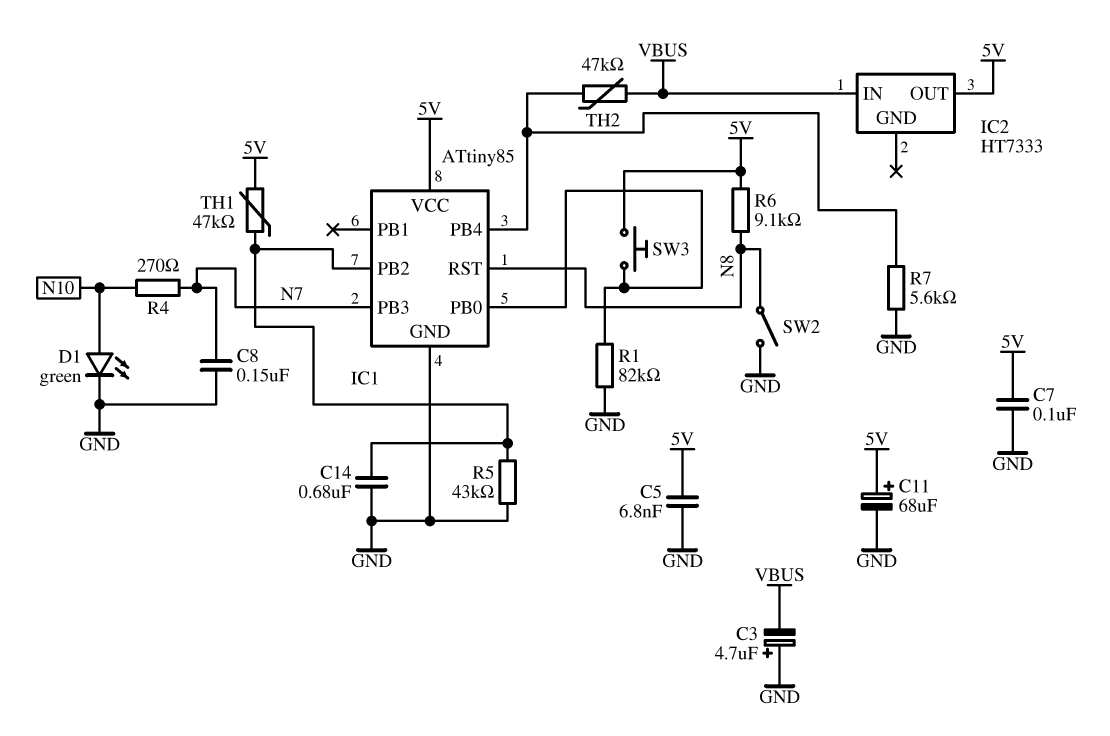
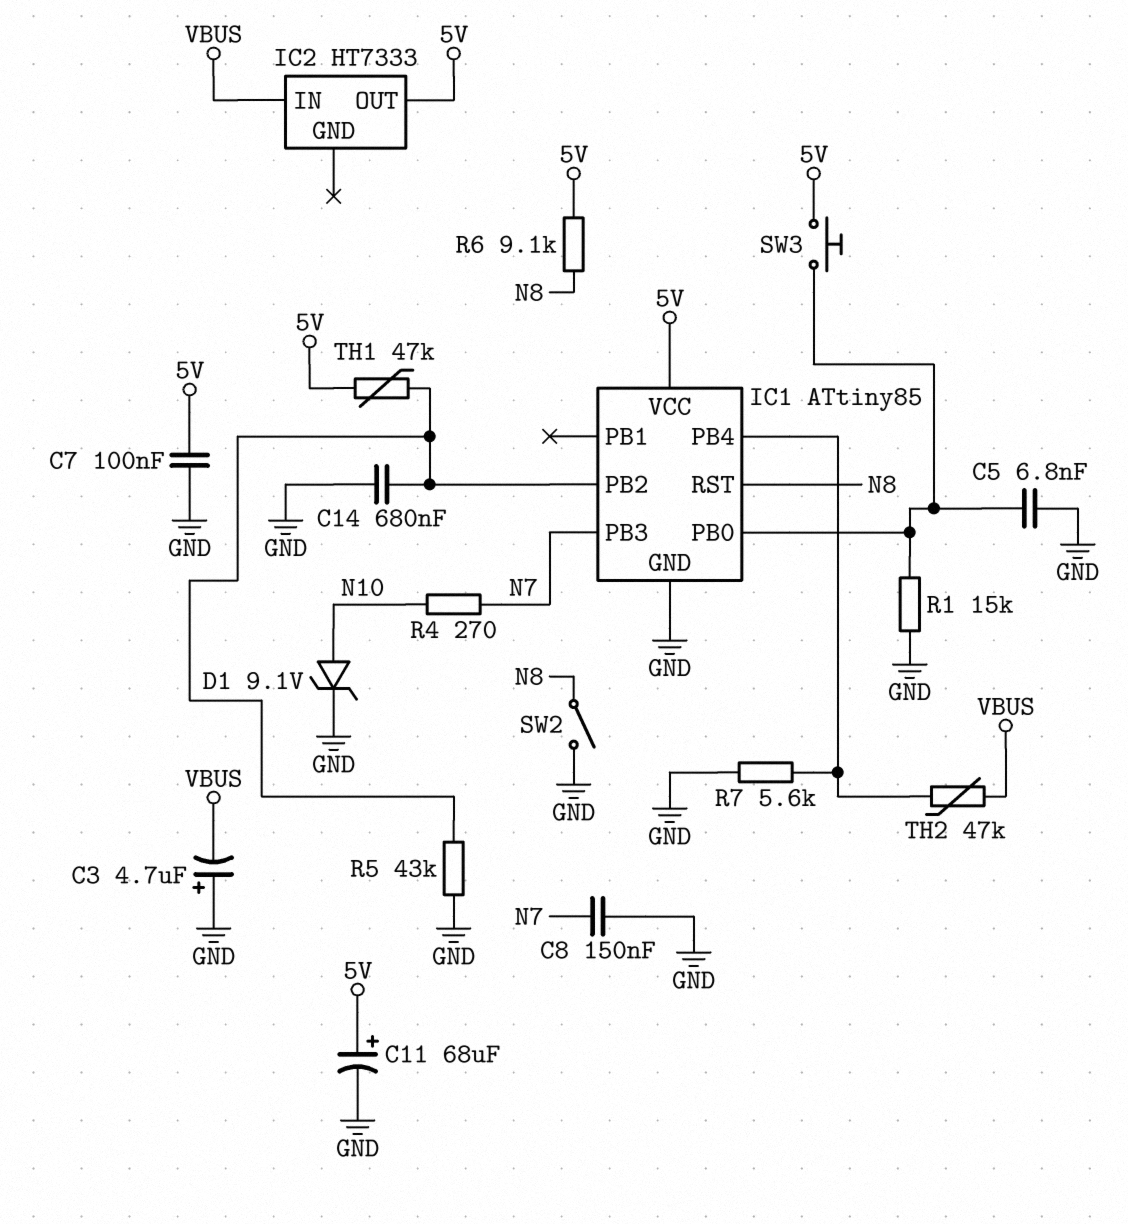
C5: 6.8nF (5V, GND) -> 6.8nF (GND, IC1/PB0)
D1: LED green (A N10, K GND) -> zener 9.1V (A N10, K GND)
R1: 82k (GND, IC1/PB0) -> 15k (GND, IC1/PB0)

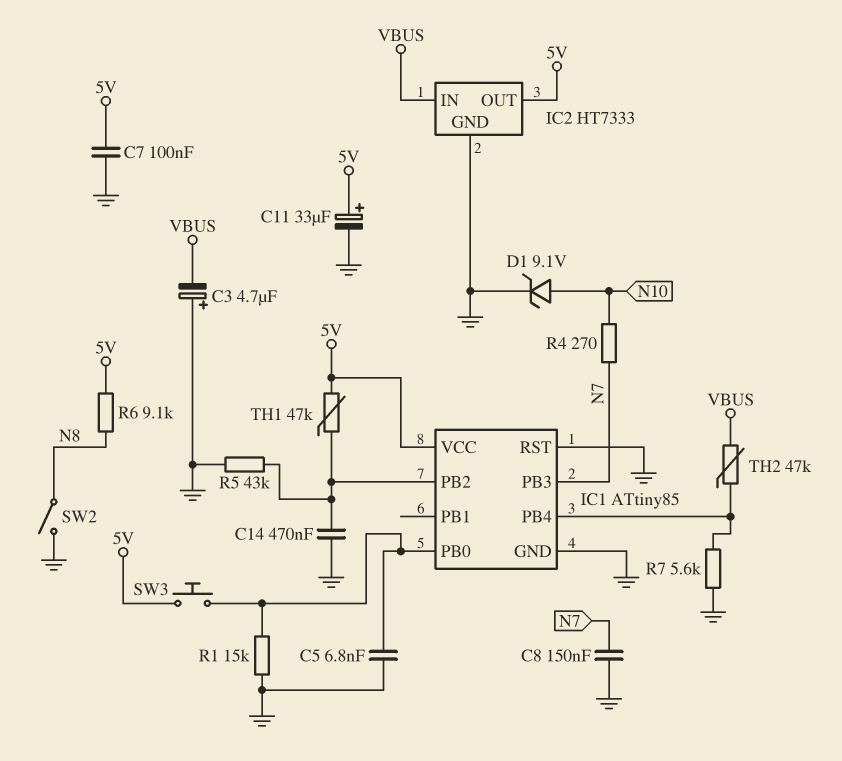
C11: 68uF (plus 5V, minus GND) -> 33uF (plus 5V, minus GND)
C14: 680nF (GND, IC1/PB2) -> 470nF (GND, IC1/PB2)
IC1 pin RST: N8 -> GND
IC2 pin GND: none -> GND

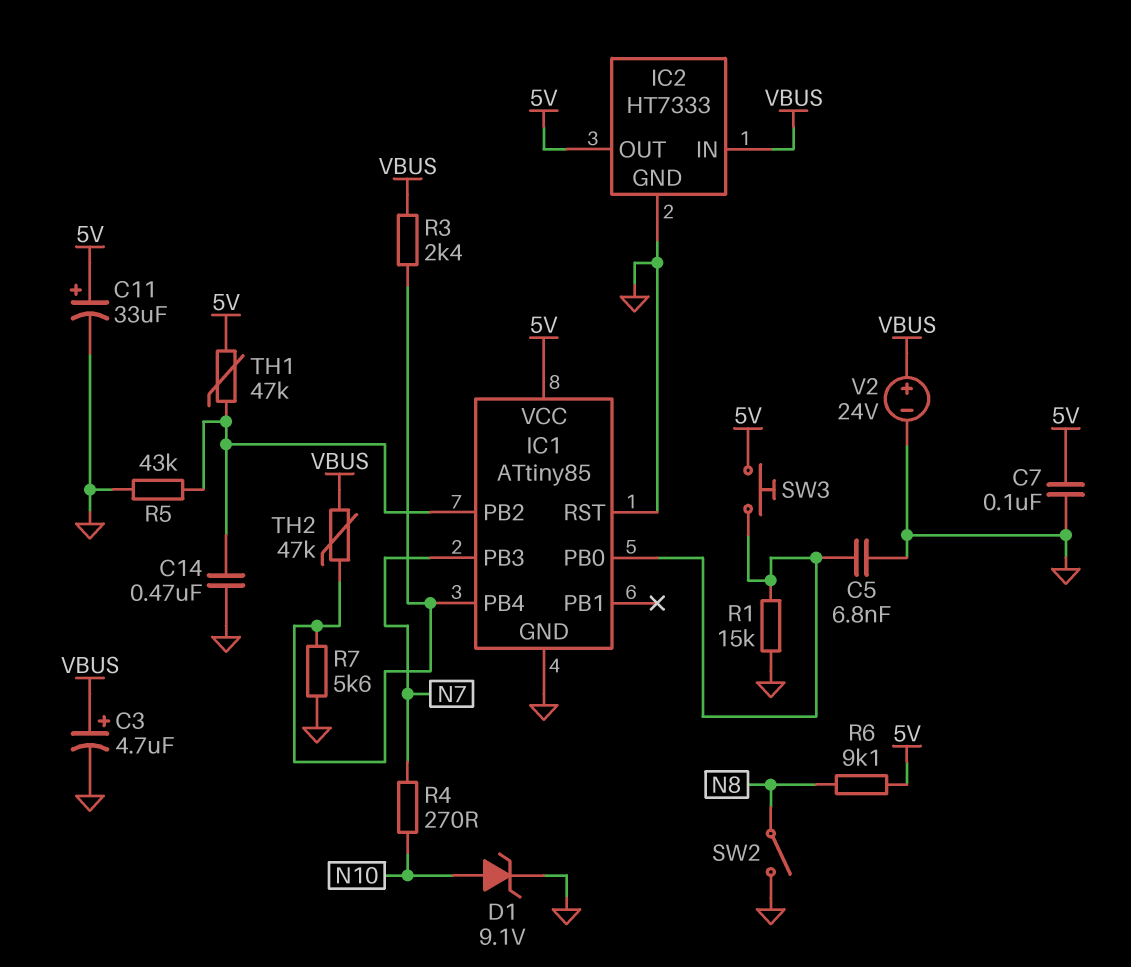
C3: 4.7uF (plus GND, minus VBUS) -> 4.7uF (plus VBUS, minus GND)
C8: 150nF (GND, N7) -> none
R3: none -> 2.4k (IC1/PB4, VBUS)
V2: none -> 24V (plus VBUS, minus GND)

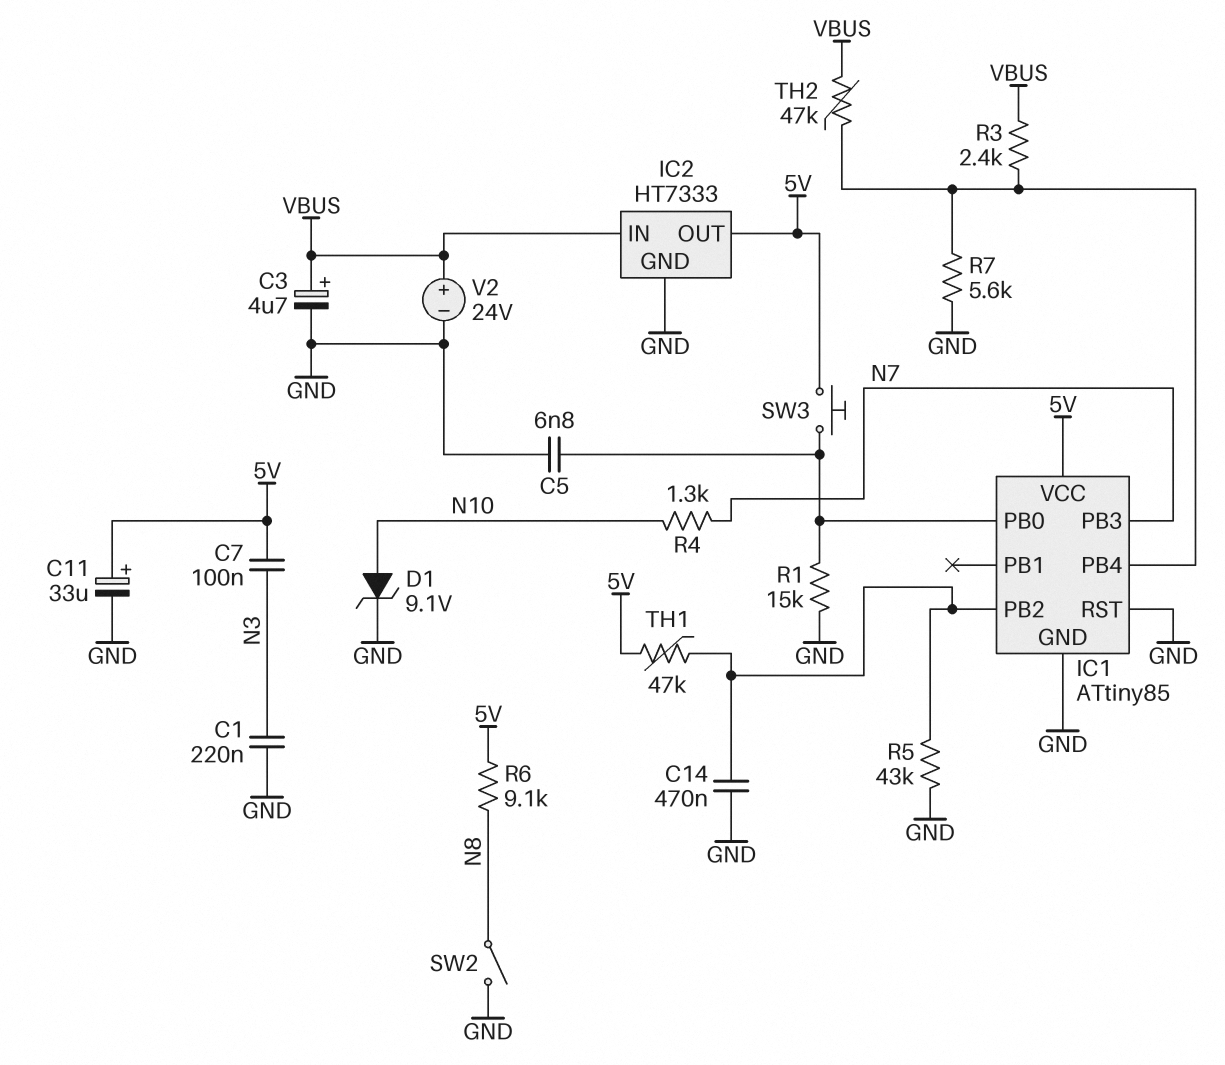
C1: none -> 220nF (GND, N3)
C7: 100nF (5V, GND) -> 100nF (5V, N3)
R4: 270 (N7, N10) -> 1.3k (N7, N10)

